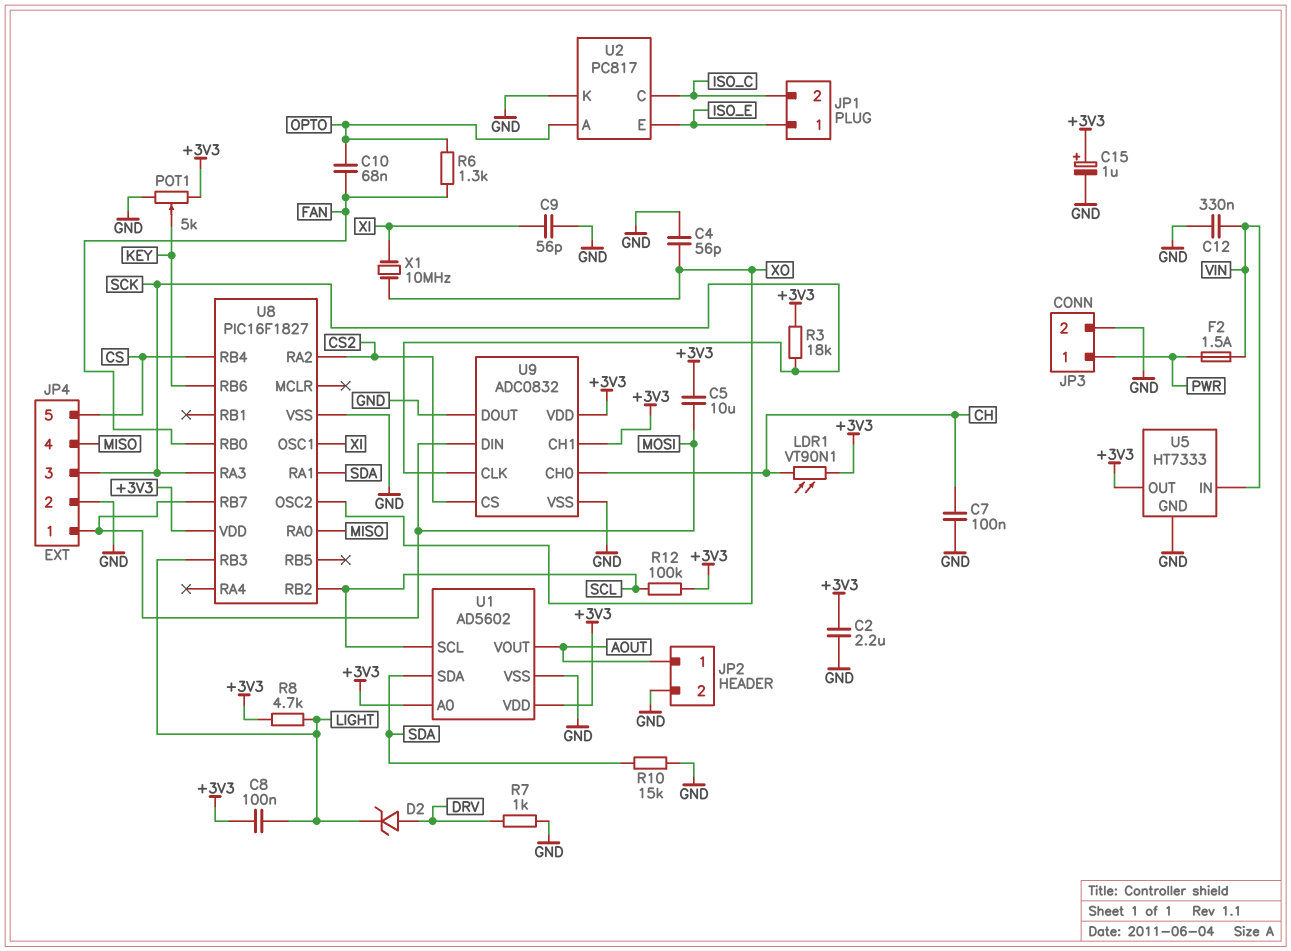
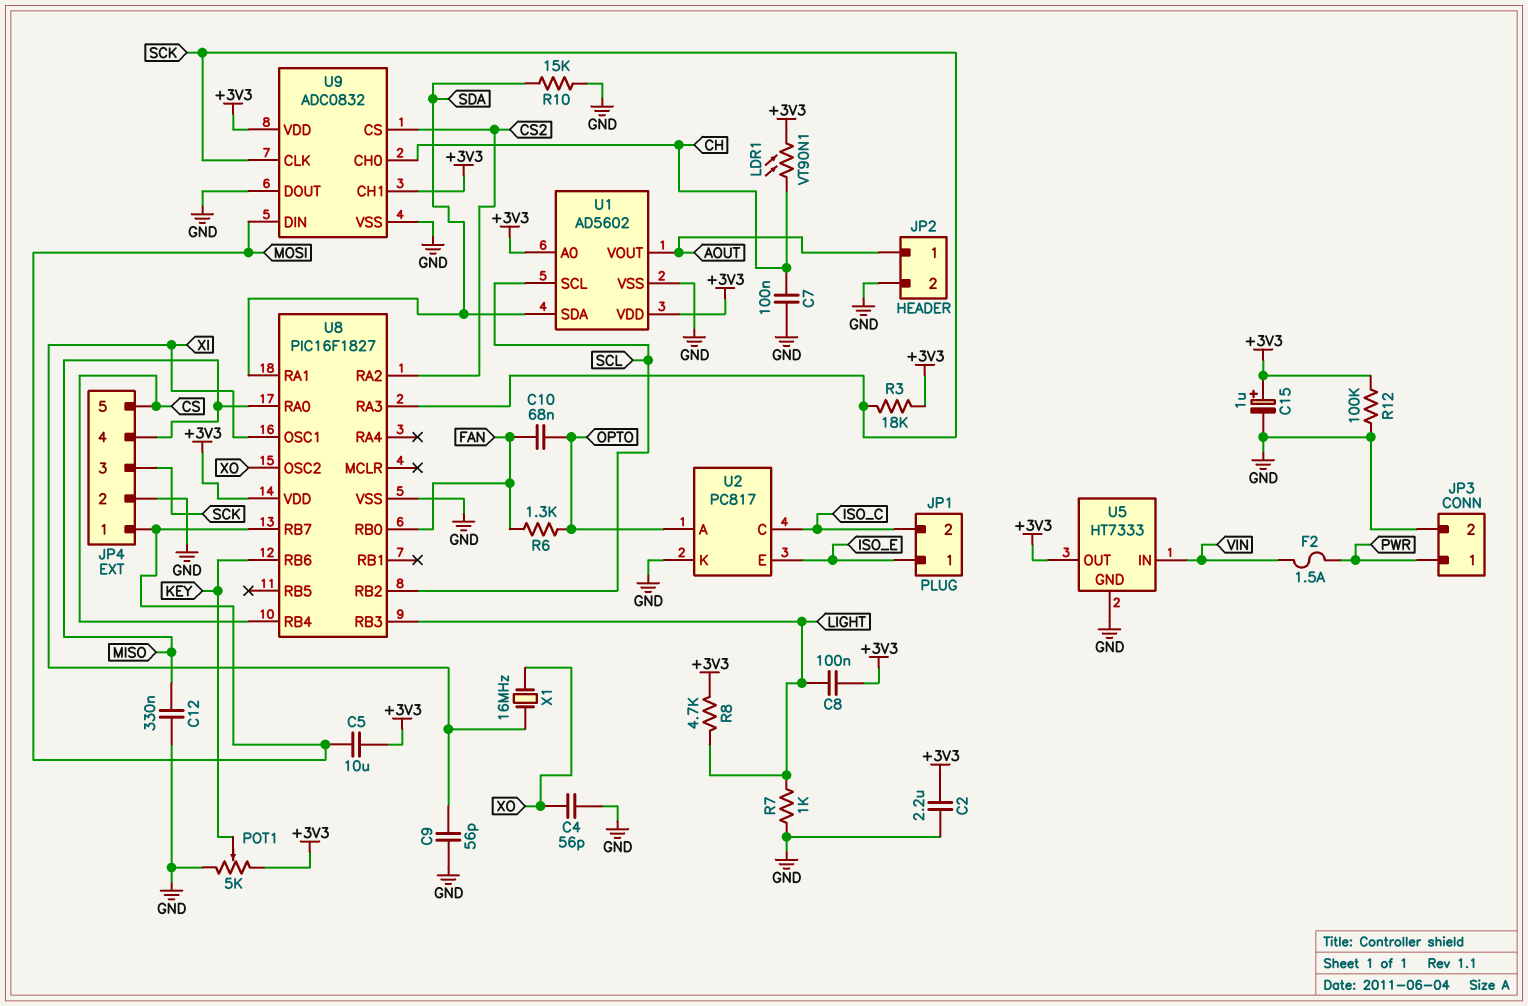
C12: 330nF (GND, VIN) -> 330nF (GND, MISO)
D2: zener (A DRV, K LIGHT) -> none
R7: 1k (DRV, GND) -> 1k (GND, LIGHT)
R12: 100k (+3V3, SCL) -> 100k (+3V3, GND)
X1: 10MHz (XI, XO) -> 16MHz (XI, XO)

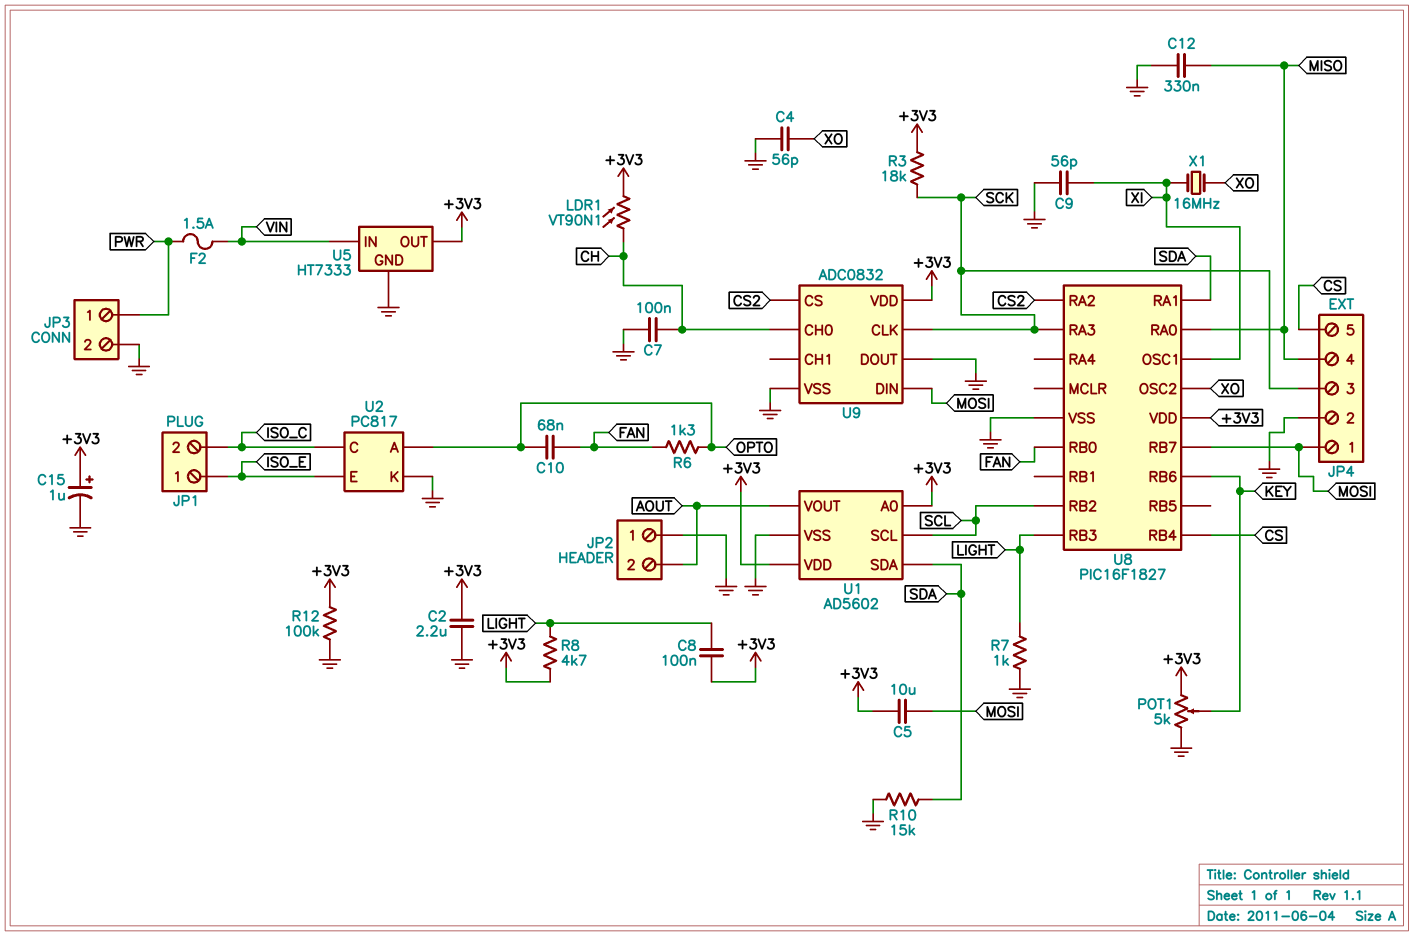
JP2 pin 1: AOUT -> GND
JP2 pin 2: GND -> AOUT
U9 pin CH1: +3V3 -> none

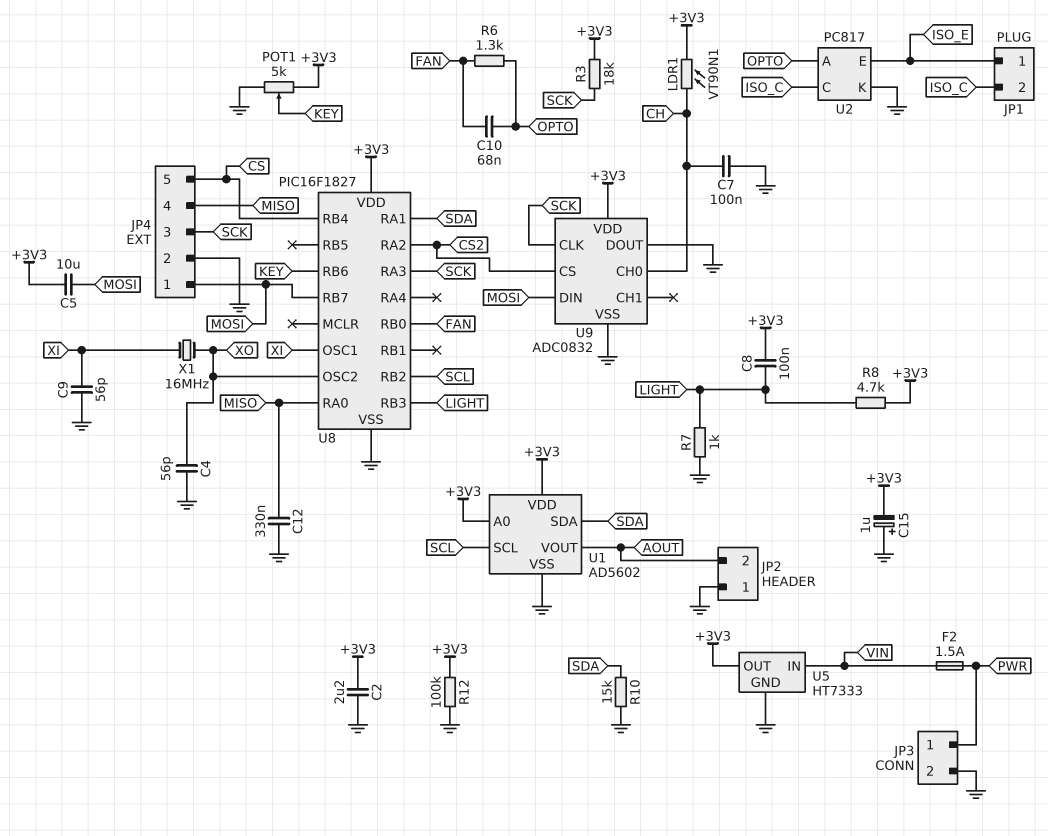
C15: 1uF (plus +3V3, minus GND) -> 1uF (plus GND, minus +3V3)

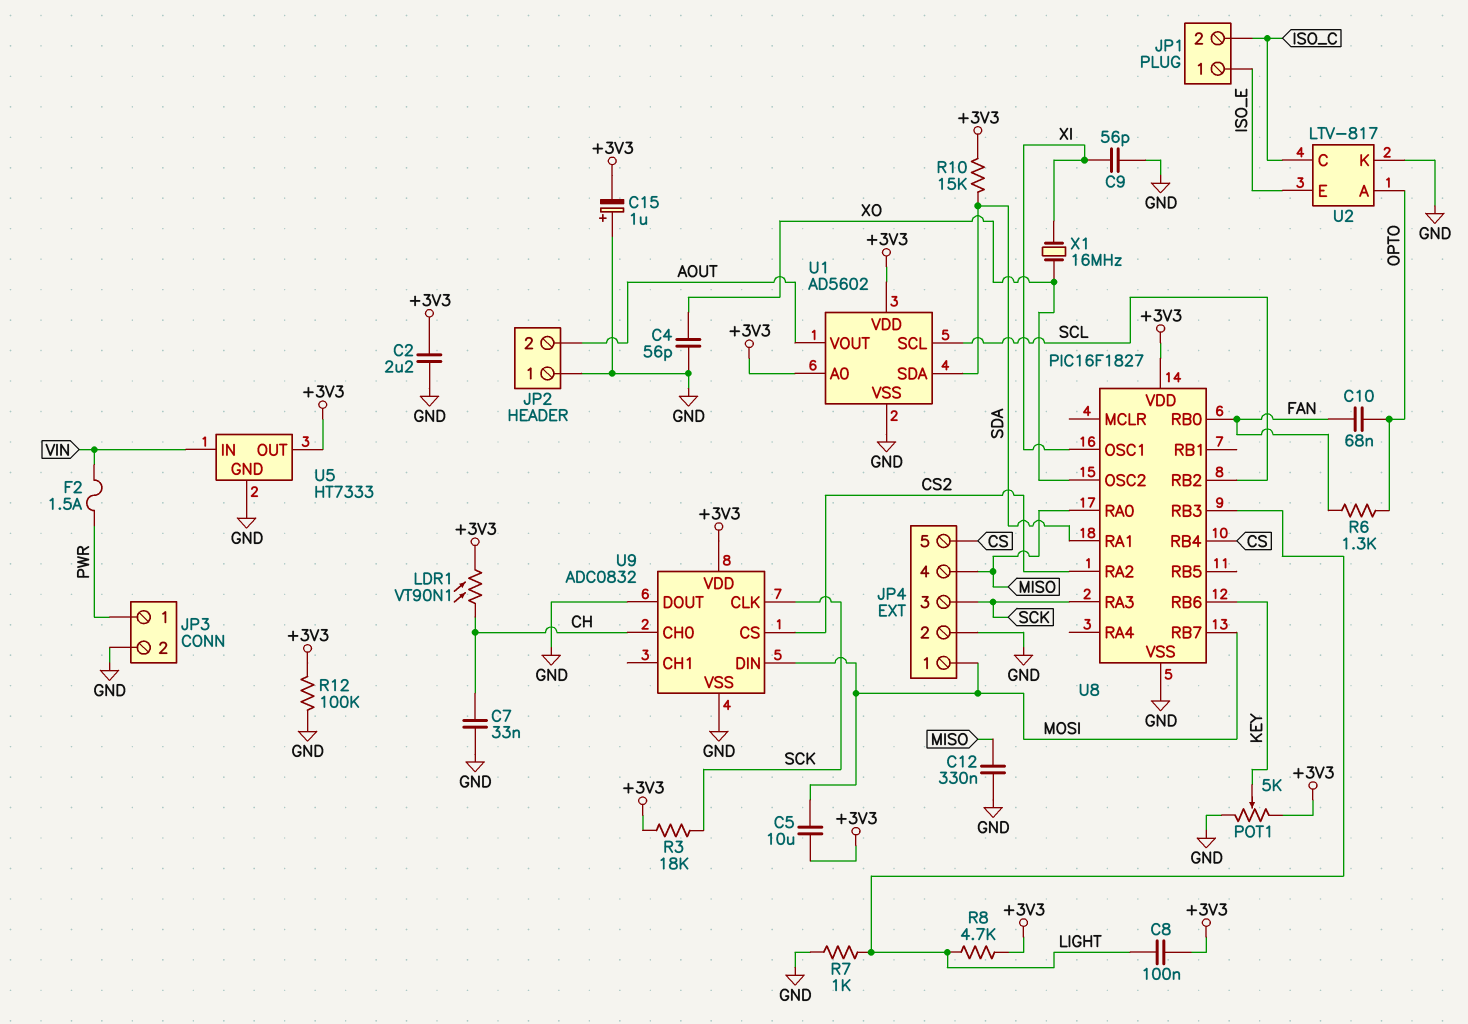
C7: 100nF (CH, GND) -> 33nF (CH, GND)
R10: 15k (GND, SDA) -> 15k (+3V3, SDA)
U2: PC817 -> LTV-817

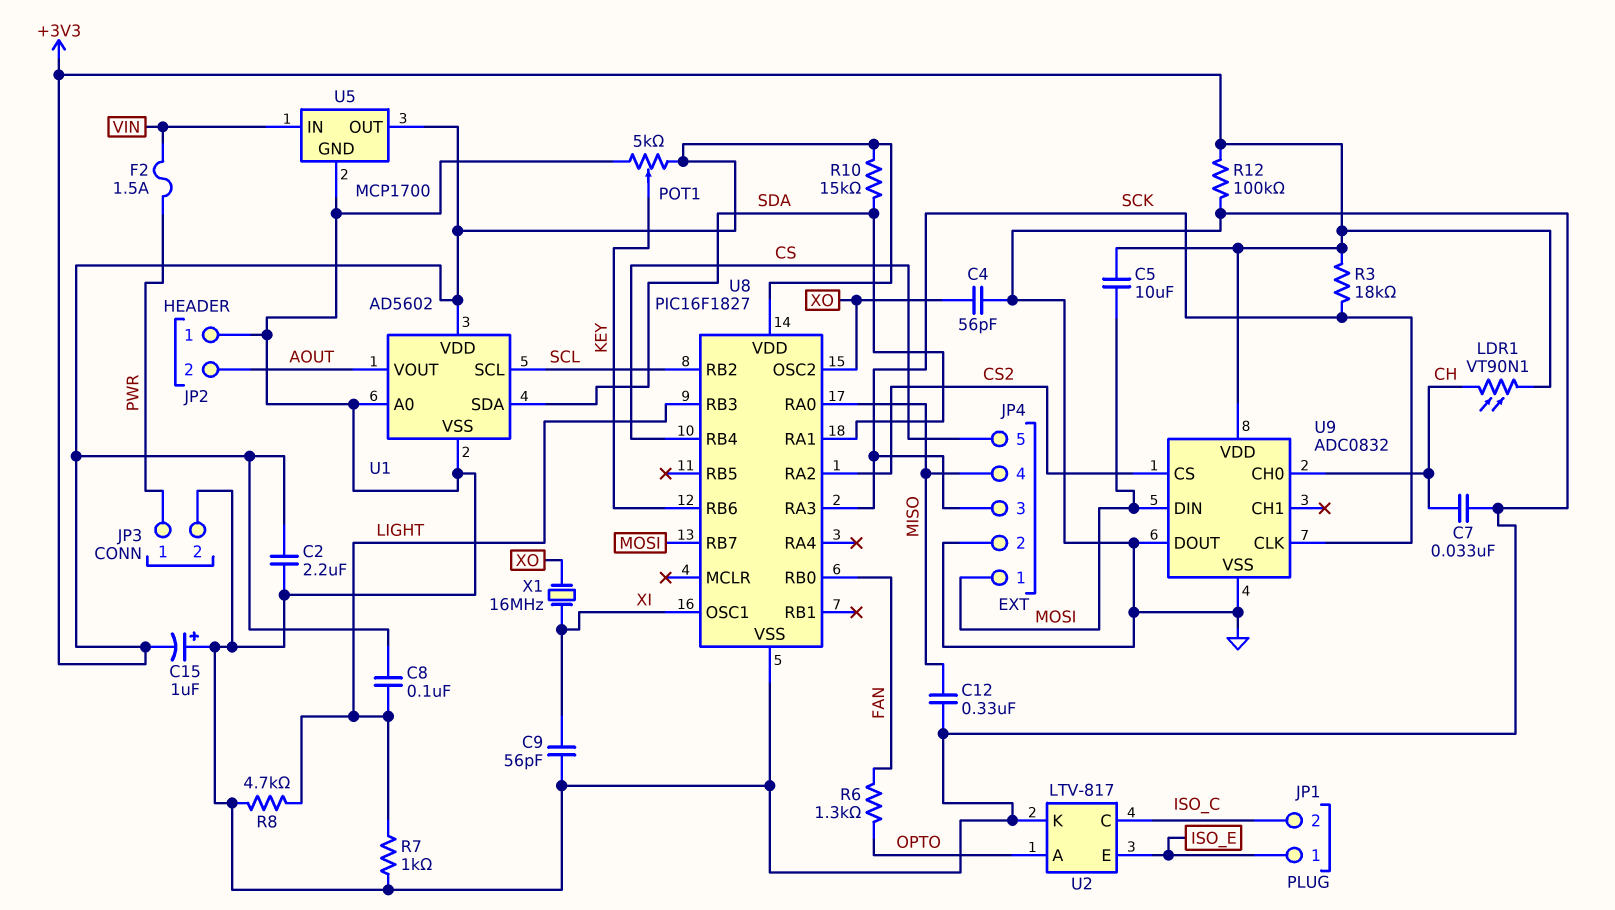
C10: 68nF (FAN, OPTO) -> none
R8: 4.7k (+3V3, LIGHT) -> 4.7k (GND, LIGHT)
U1 pin A0: +3V3 -> GND
U5: HT7333 -> MCP1700

